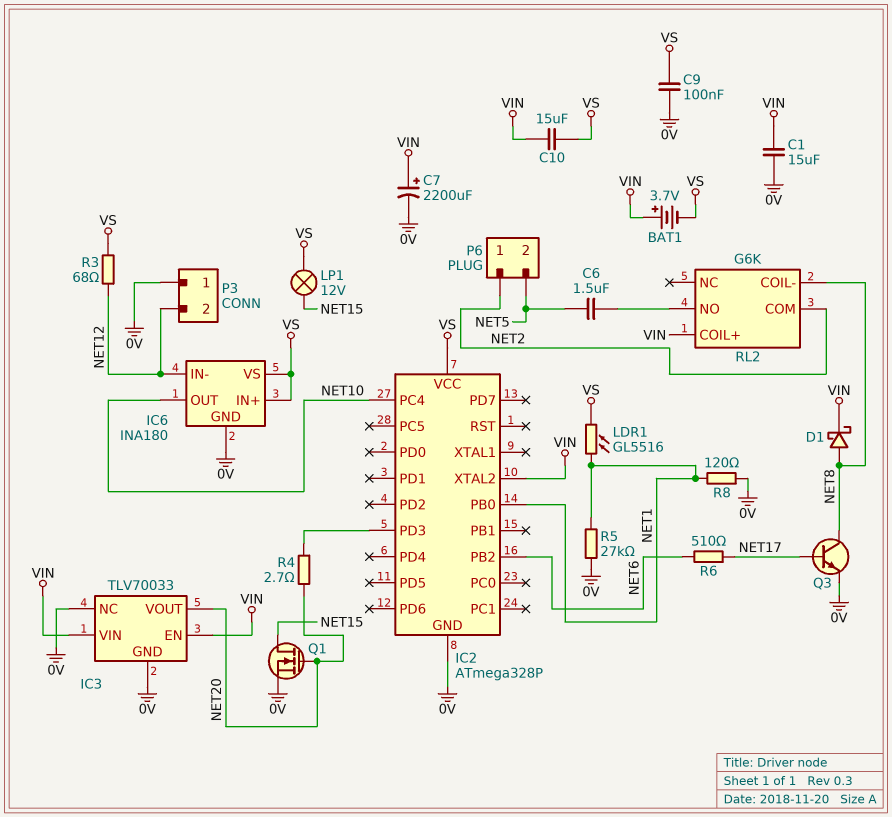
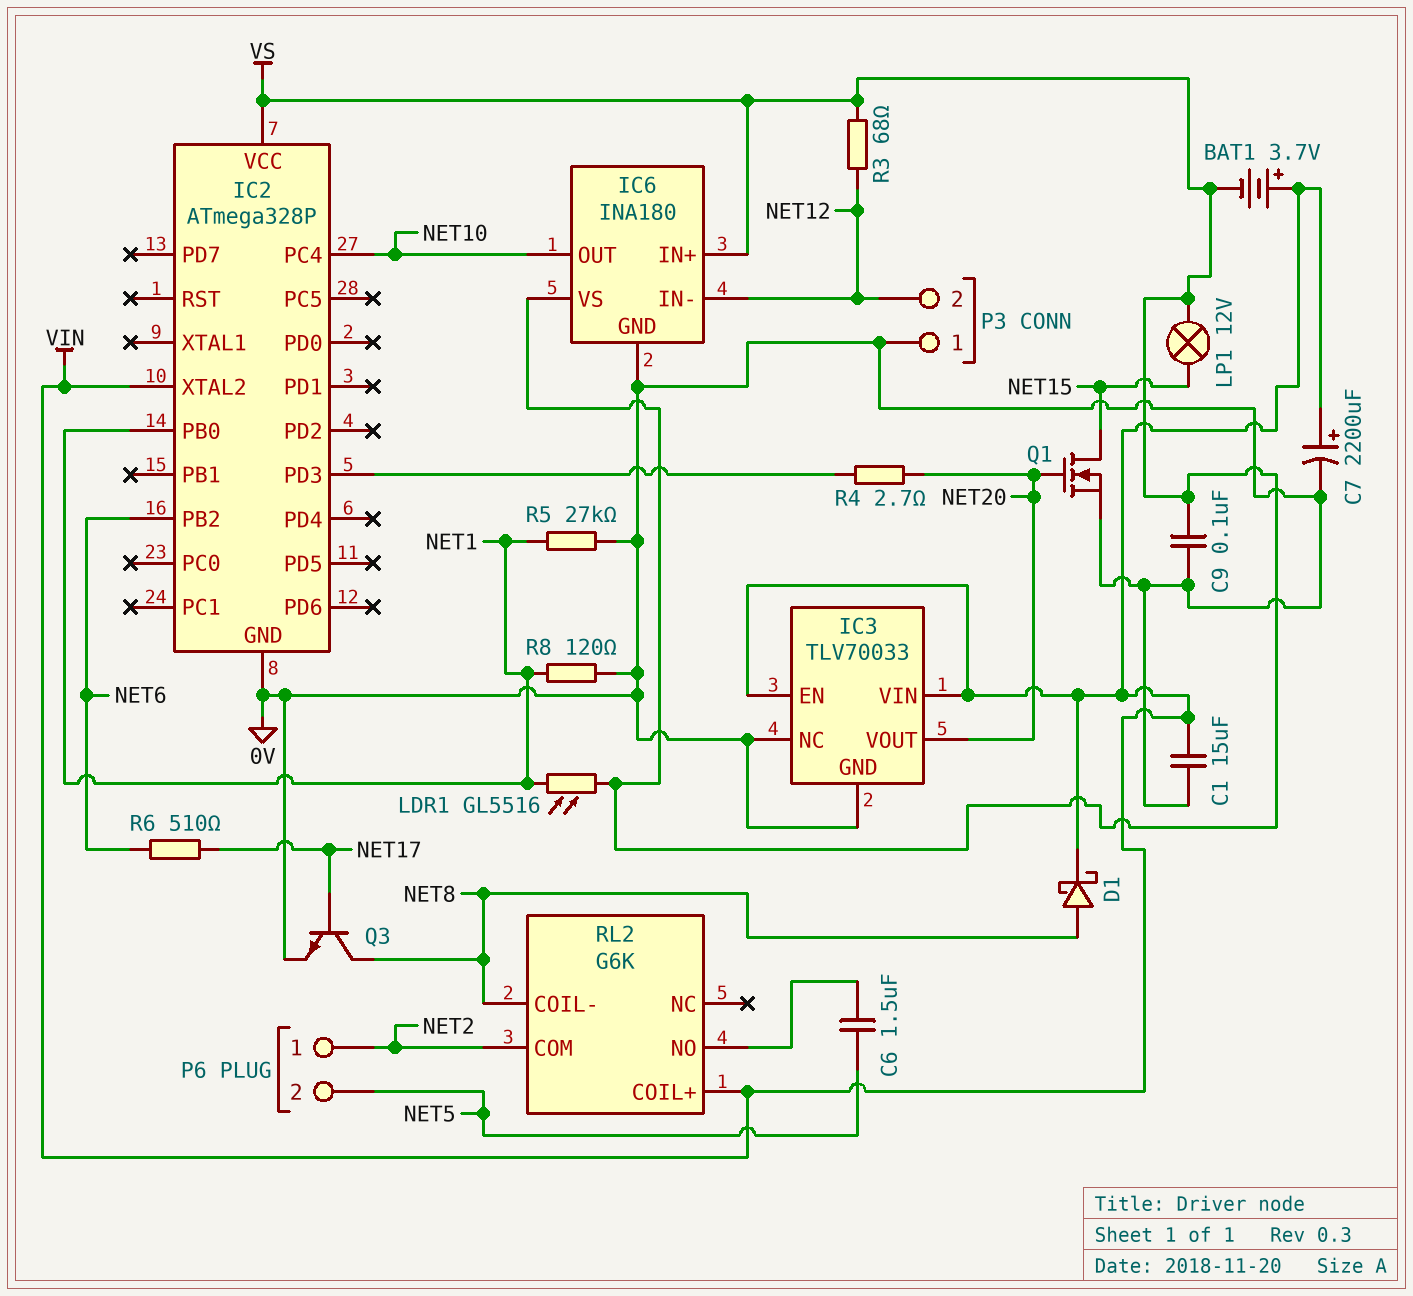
C10: 15uF (VIN, VS) -> none

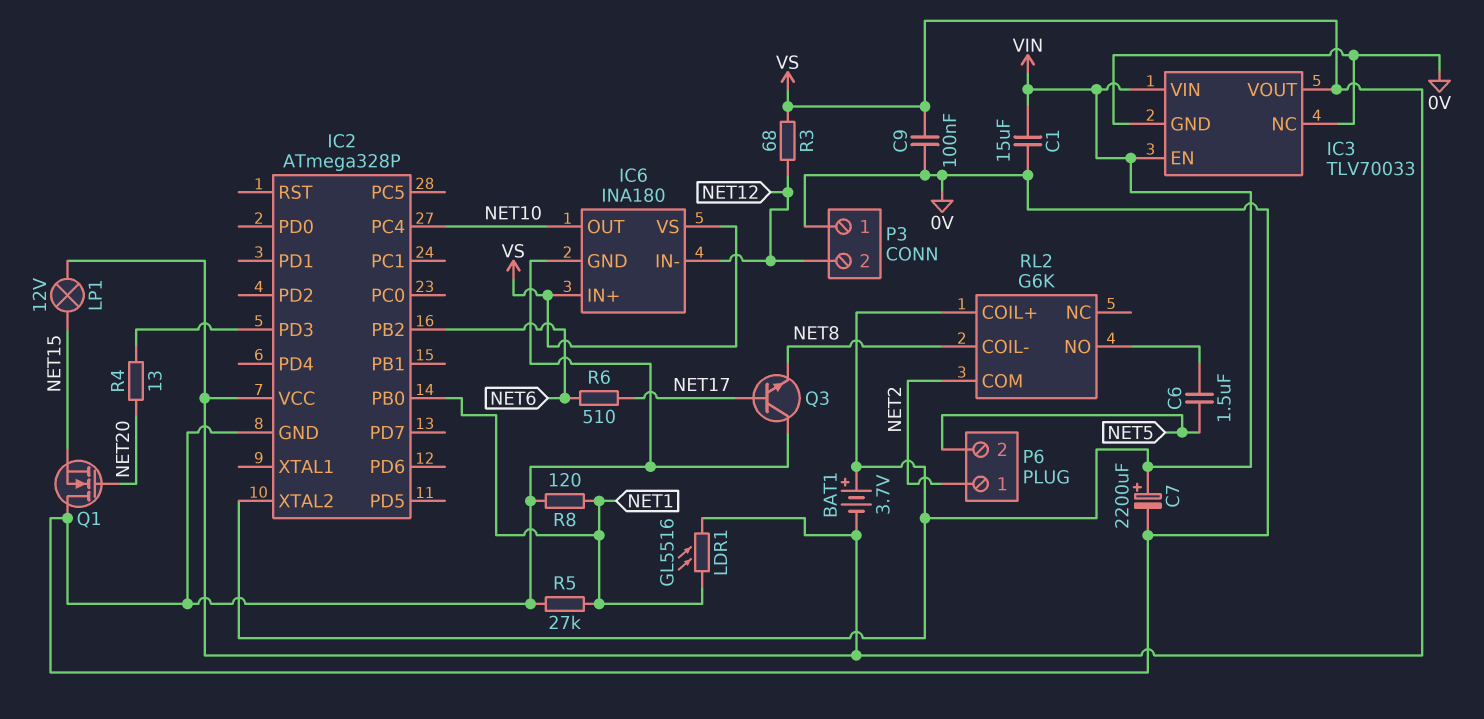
D1: schottky (A NET8, K VIN) -> none
IC3 pin VOUT: NET20 -> VS
Q1: NMOS (G NET20, D NET15, S 0V) -> NMOS (G NET20, D 0V, S NET15)
Q3: NPN (B NET17, C NET8, E 0V) -> NPN (B NET17, C 0V, E NET8)
R4: 2.7 (IC2/PD3, NET20) -> 13 (IC2/PD3, NET20)

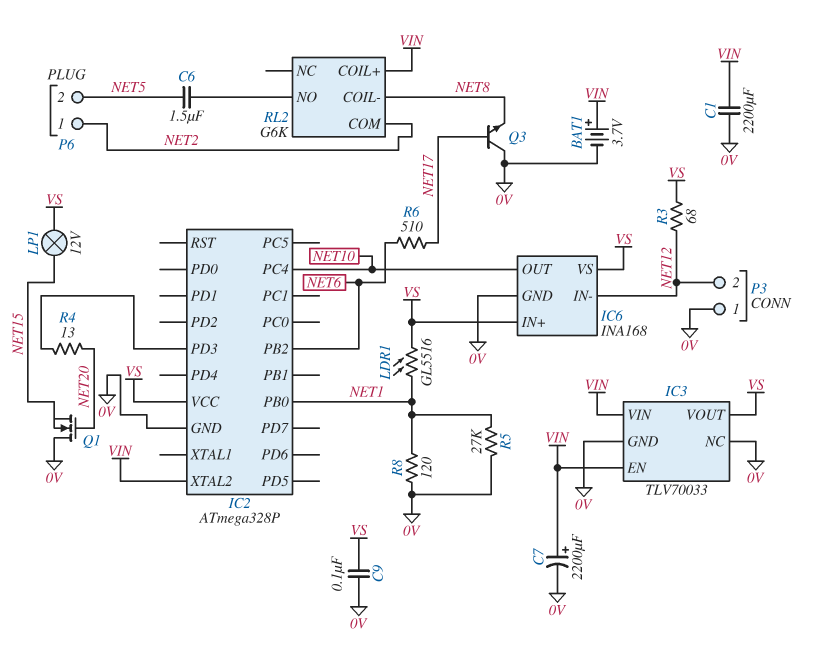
BAT1: 3.7V (plus VIN, minus VS) -> 3.7V (plus VIN, minus 0V)
C1: 15uF (0V, VIN) -> 2200uF (0V, VIN)
IC6: INA180 -> INA168

